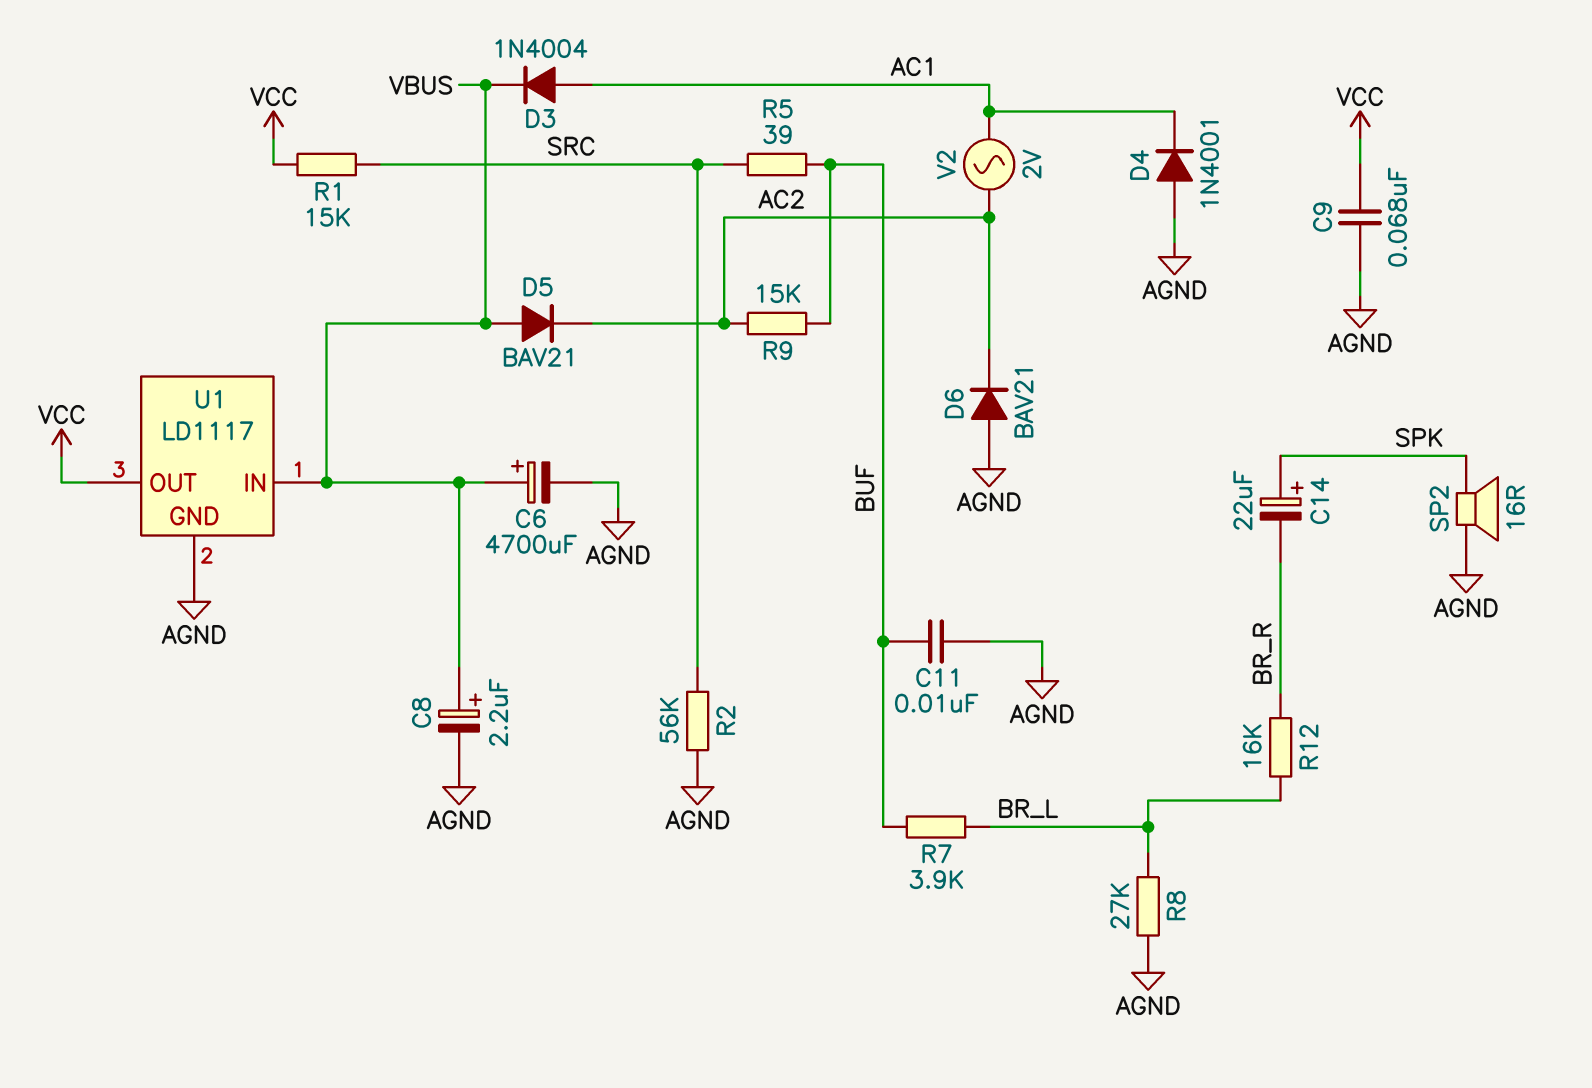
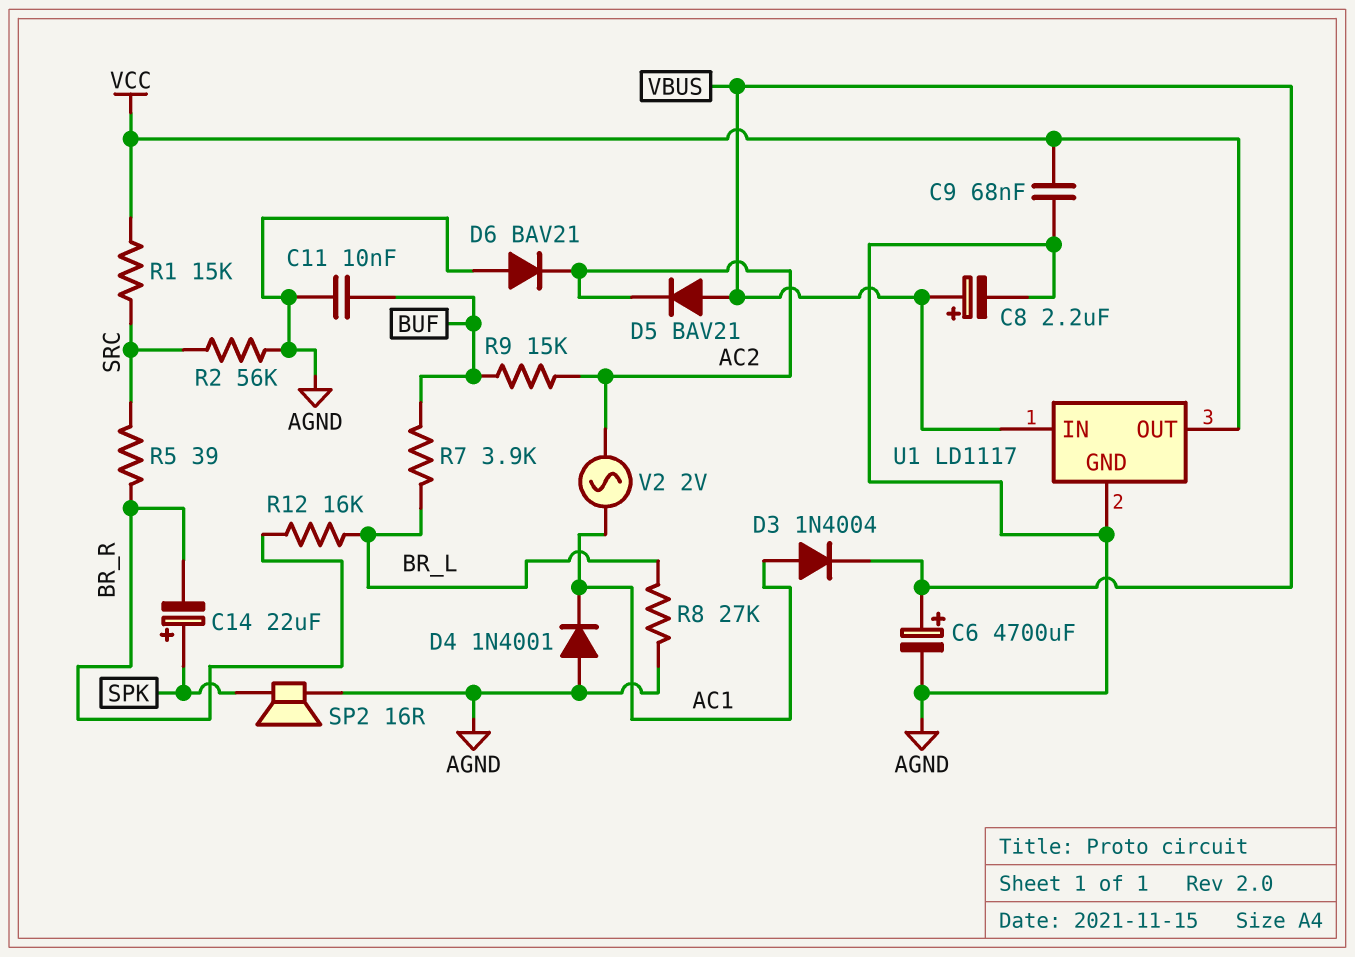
R5: 39 (BUF, SRC) -> 39 (BR_R, SRC)

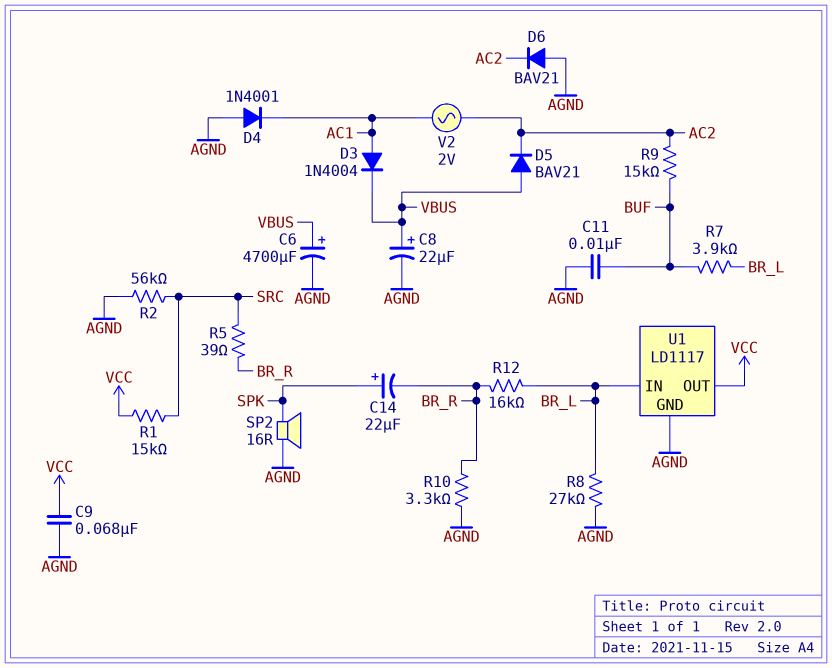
C8: 2.2uF (plus VBUS, minus AGND) -> 22uF (plus VBUS, minus AGND)
R10: none -> 3.3k (AGND, BR_R)
U1 pin IN: VBUS -> BR_L

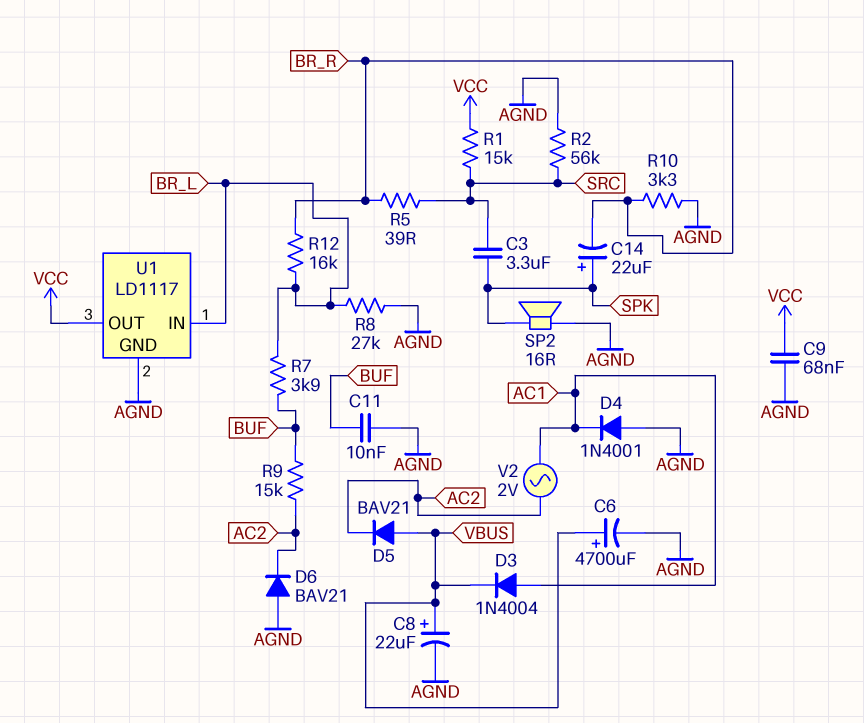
C3: none -> 3.3uF (SPK, SRC)

